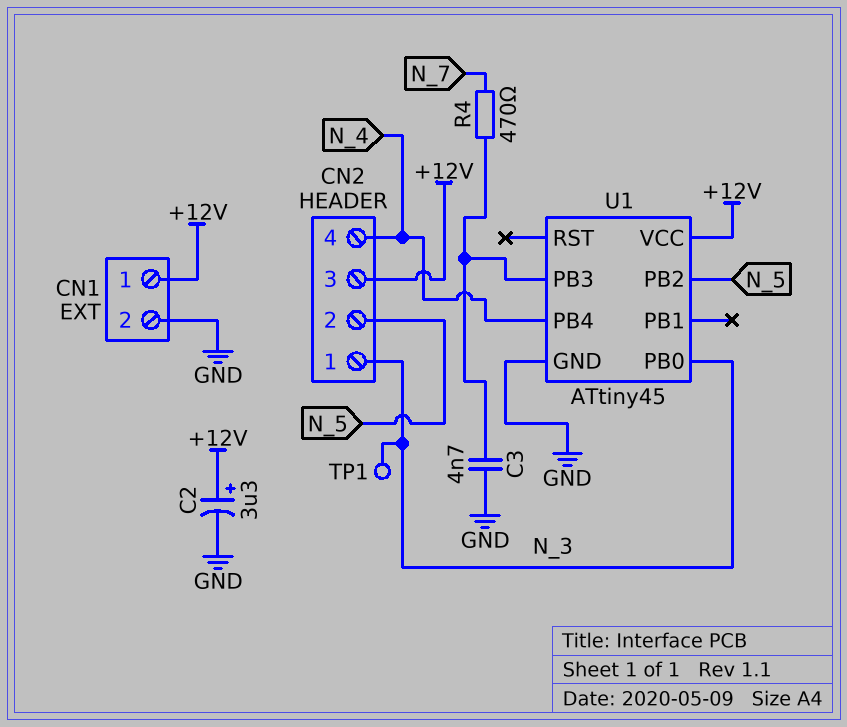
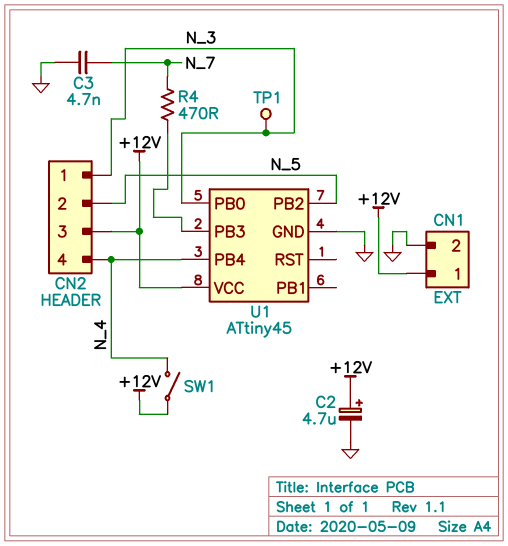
C2: 3.3uF (plus +12V, minus GND) -> 4.7uF (plus +12V, minus GND)
C3: 4.7nF (GND, U1/PB3) -> 4.7nF (GND, N_7)
SW1: none -> switch (+12V, N_4)

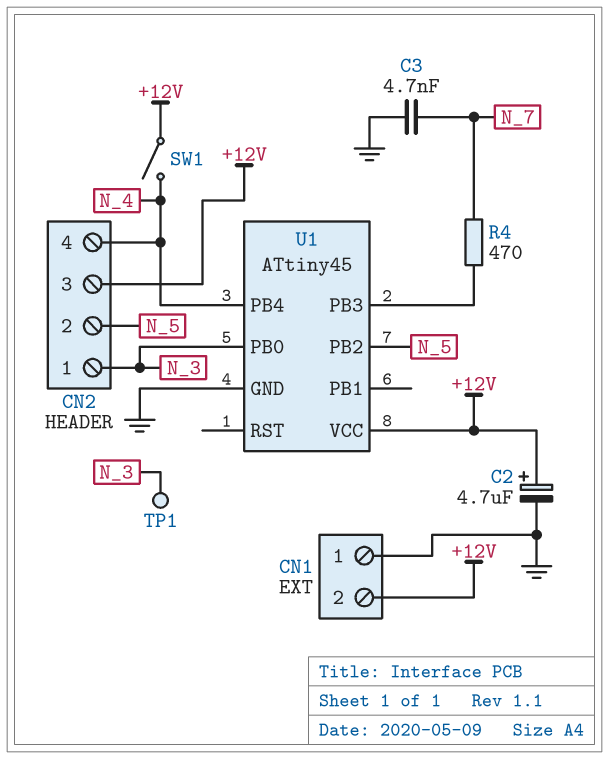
CN1 pin 1: +12V -> GND
CN1 pin 2: GND -> +12V

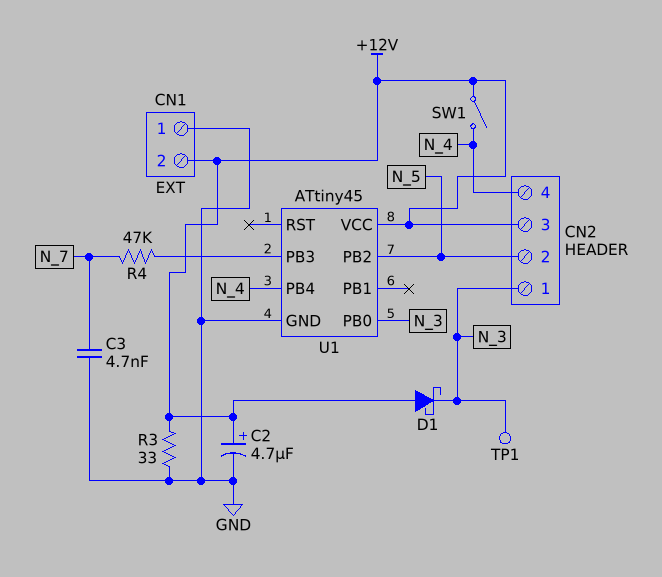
D1: none -> schottky (A +12V, K N_3)
R3: none -> 33 (+12V, GND)
R4: 470 (N_7, U1/PB3) -> 47k (N_7, U1/PB3)

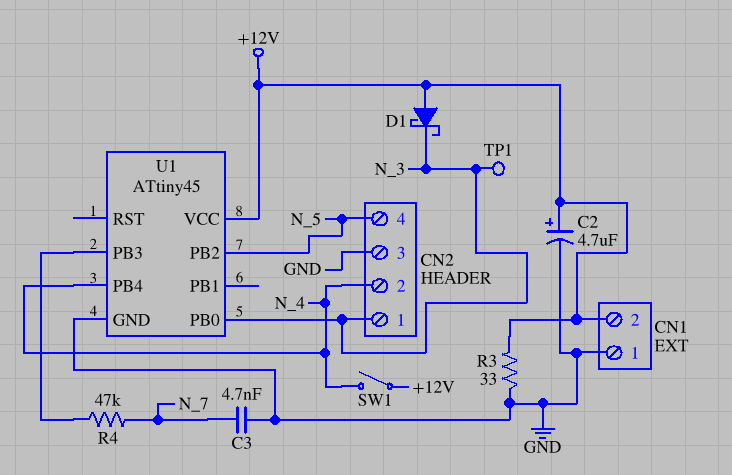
CN2 pin 2: N_5 -> N_4
CN2 pin 3: +12V -> GND
CN2 pin 4: N_4 -> N_5

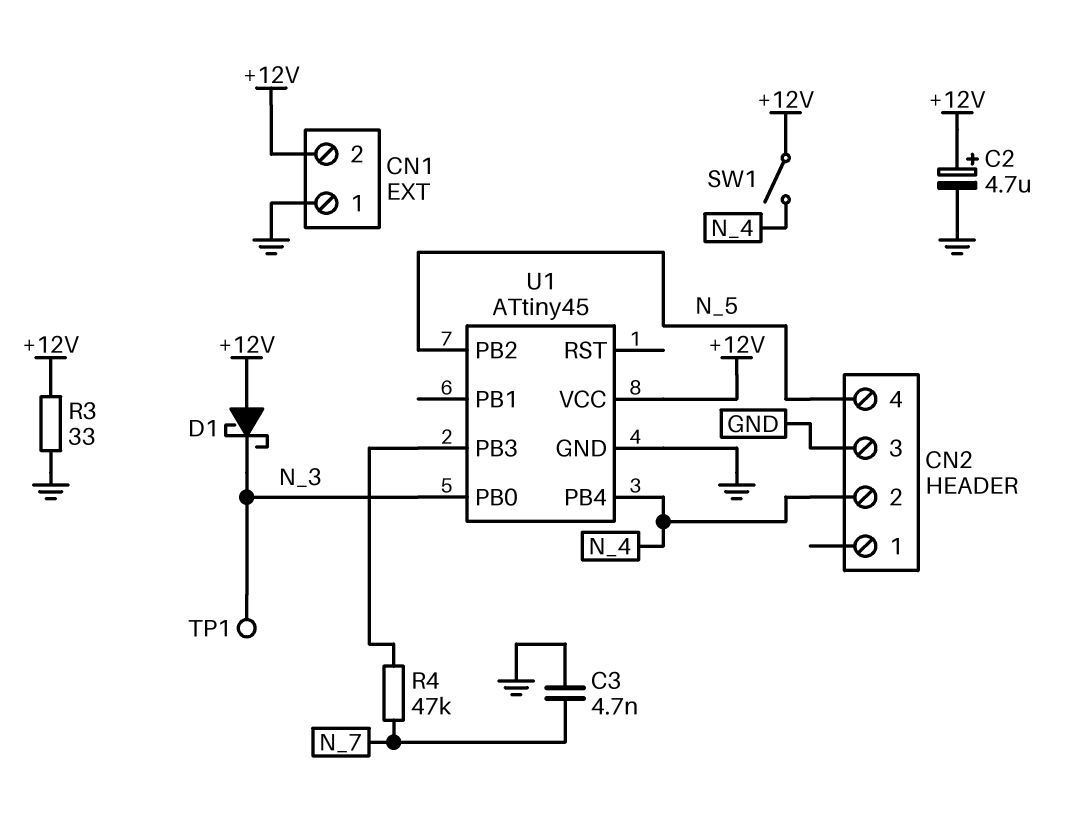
CN2 pin 1: N_3 -> none

